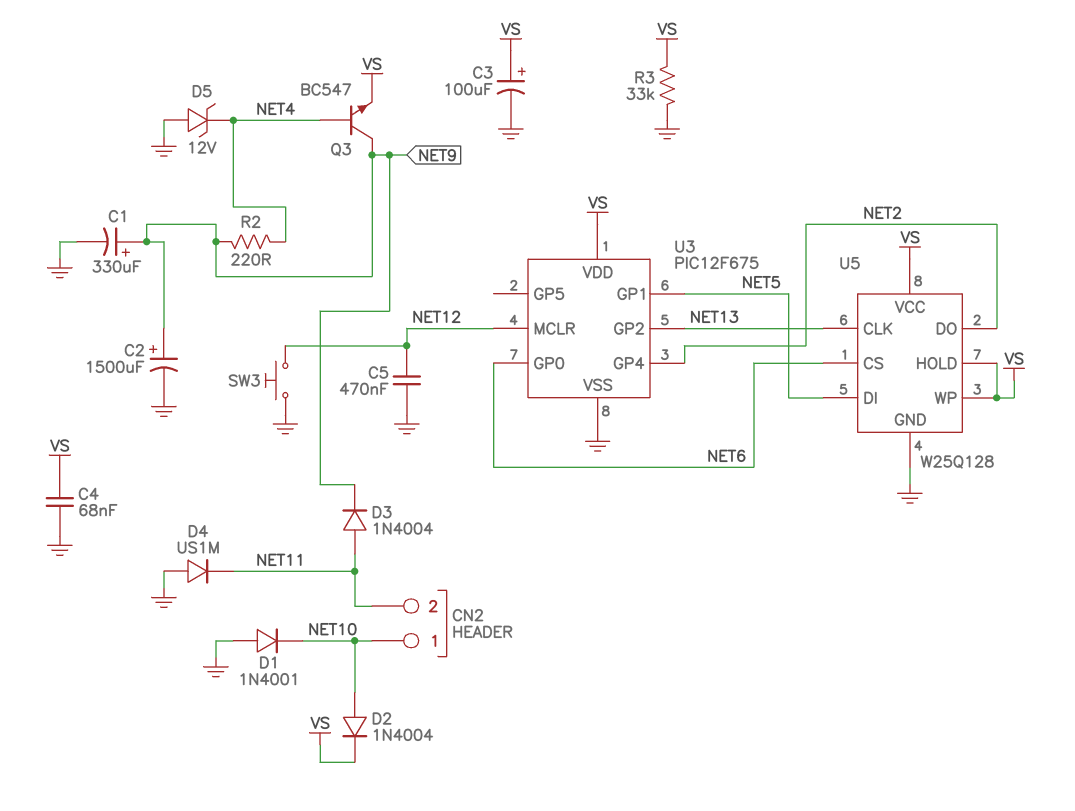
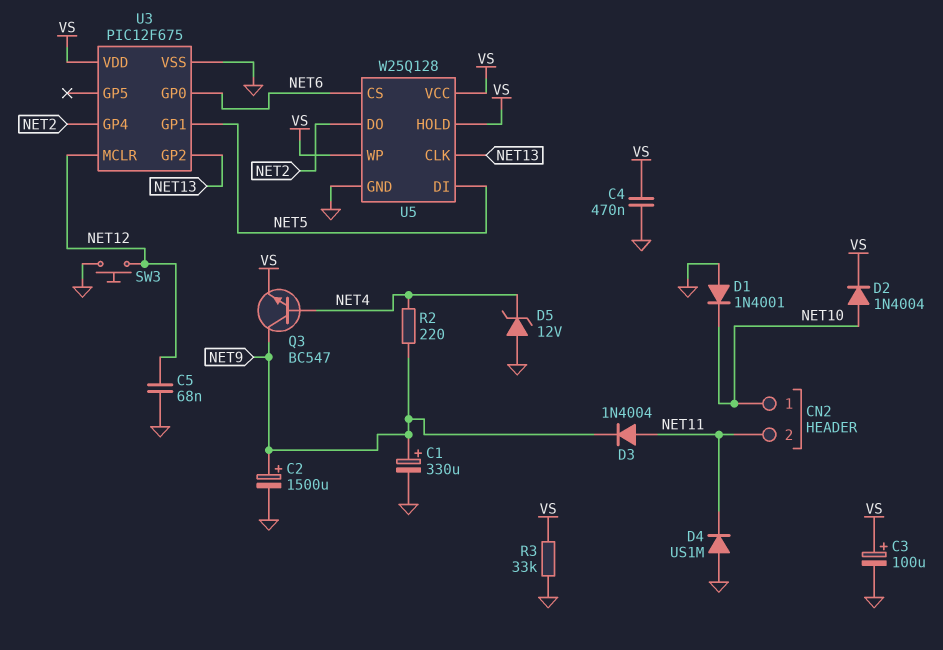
C4: 68nF (GND, VS) -> 470nF (GND, VS)
C5: 470nF (GND, NET12) -> 68nF (GND, NET12)

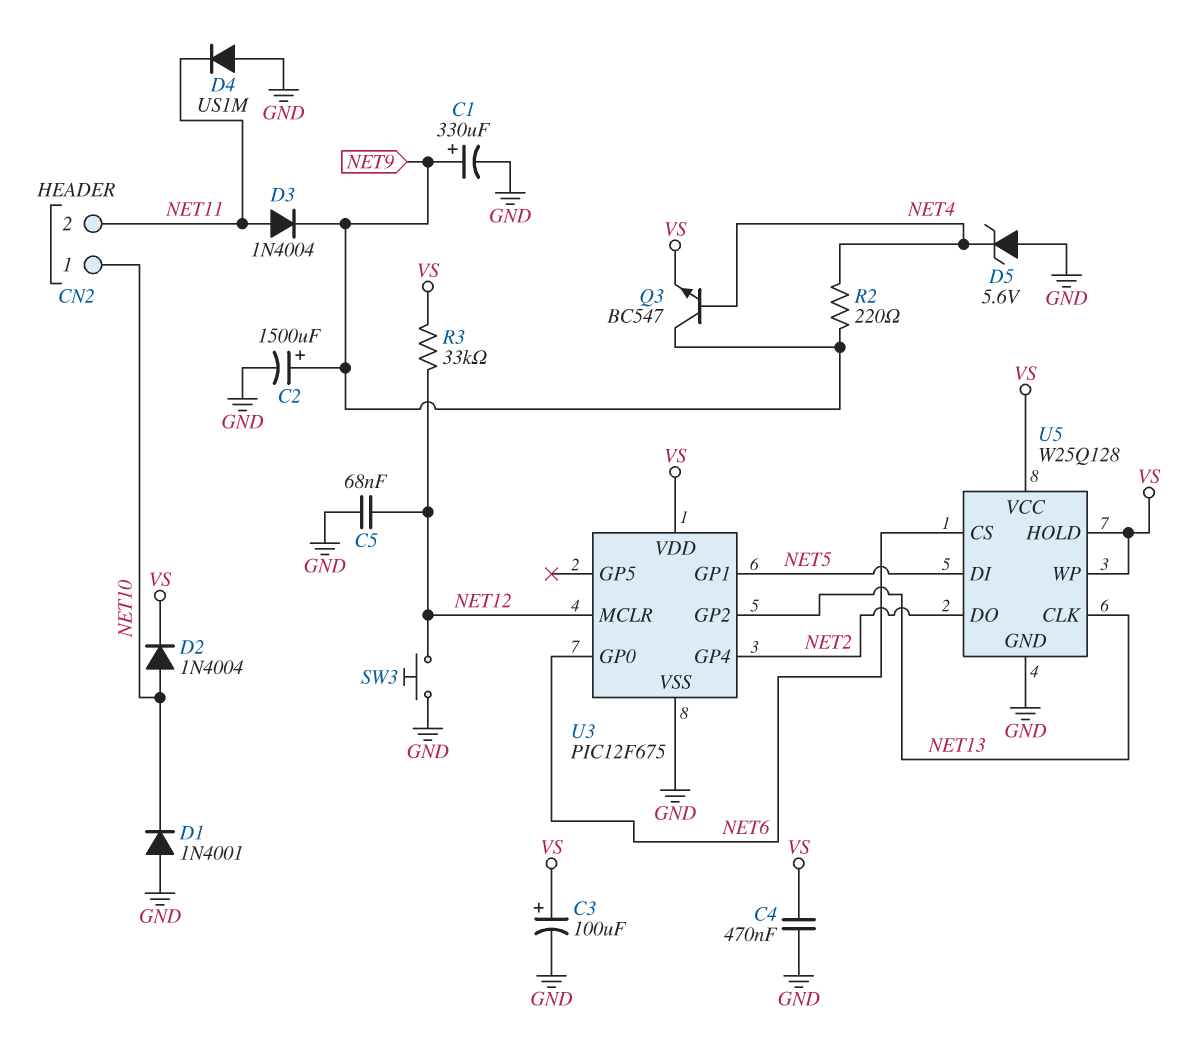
D5: zener 12V (A GND, K NET4) -> zener 5.6V (A GND, K NET4)
R3: 33k (GND, VS) -> 33k (NET12, VS)

